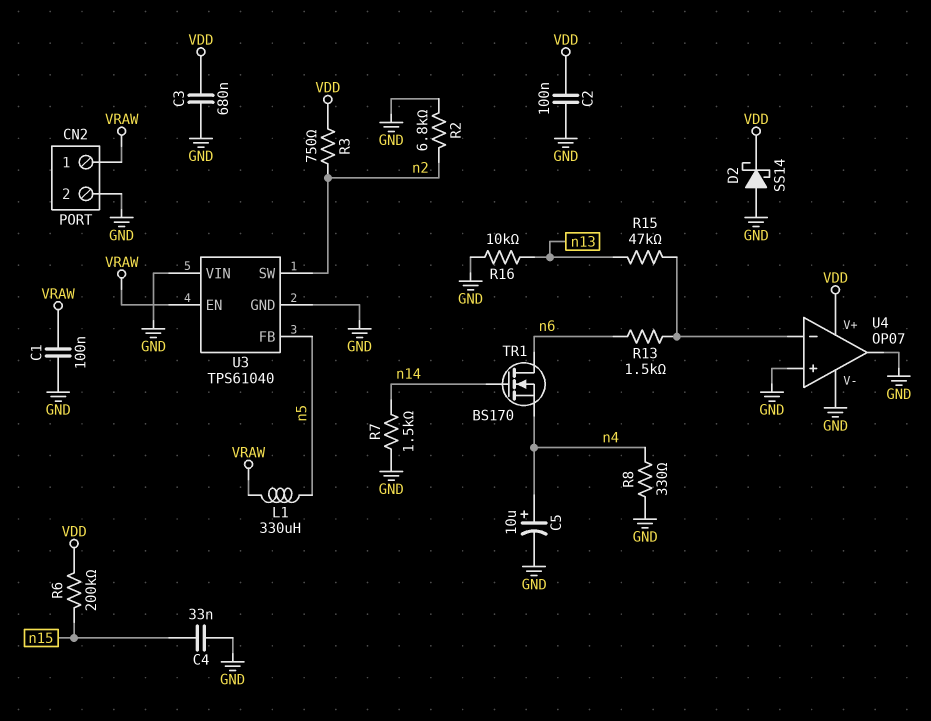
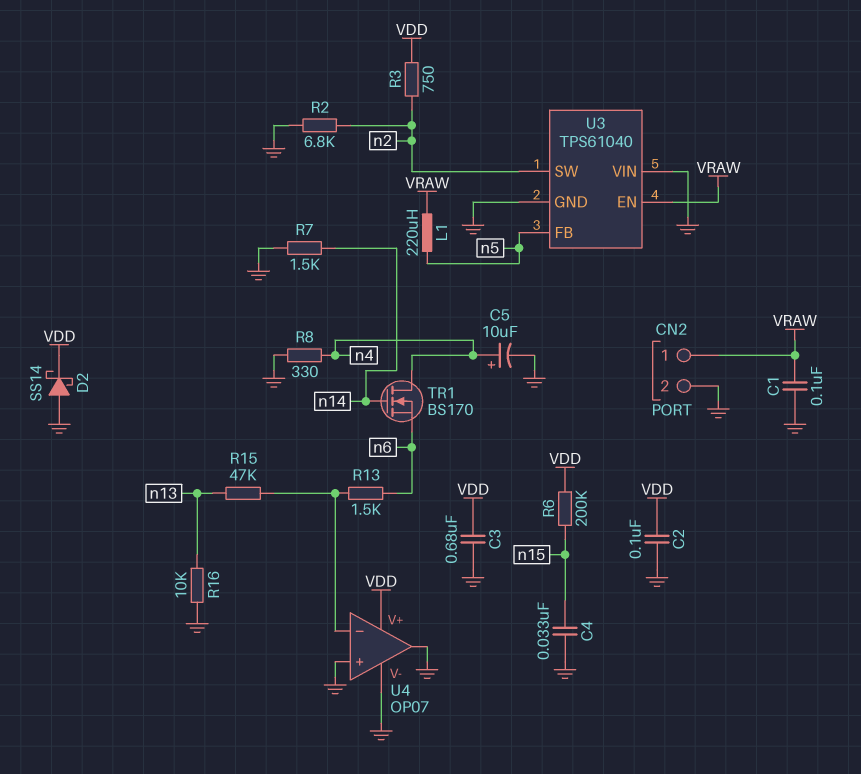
L1: 330uH (VRAW, n5) -> 220uH (VRAW, n5)
TR1: NMOS BS170 (G n14, D n6, S n4) -> NMOS BS170 (G n14, D n4, S n6)

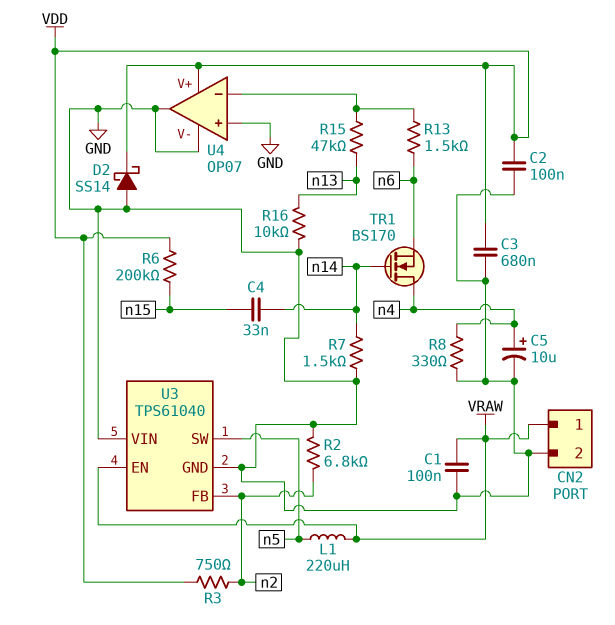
C4: 33nF (GND, n15) -> 33nF (n14, n15)
U3 pin FB: n5 -> n2
U3 pin SW: n2 -> n5

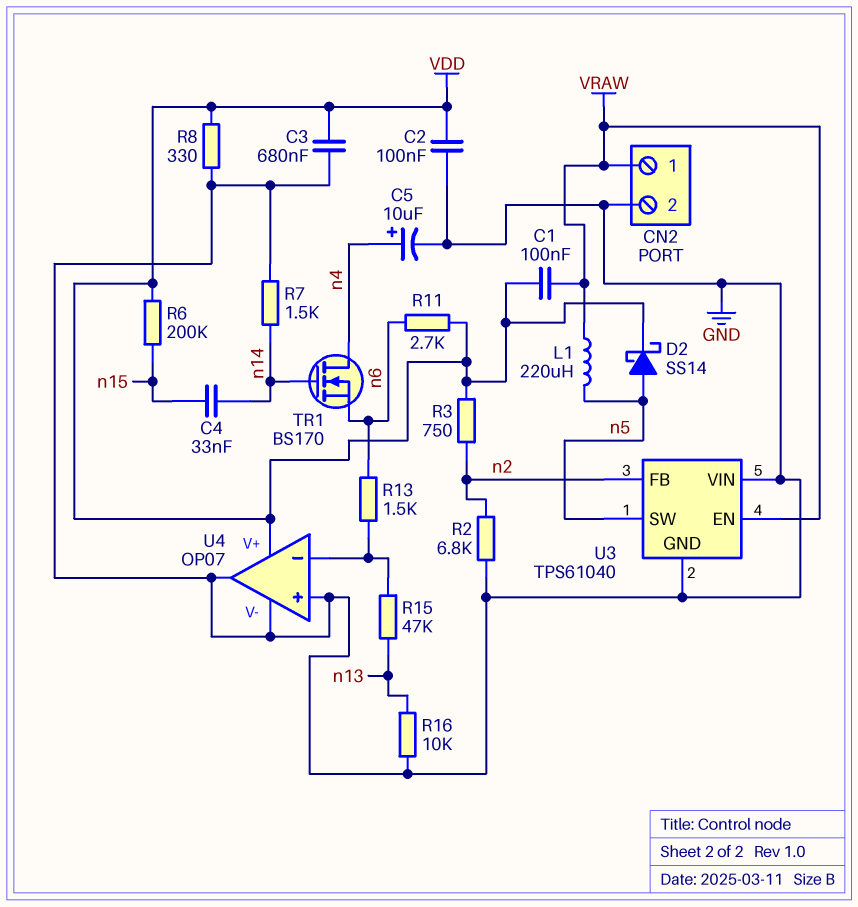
C1: 100nF (GND, VRAW) -> 100nF (VDD, VRAW)
D2: schottky SS14 (A GND, K VDD) -> schottky SS14 (A n5, K VDD)
R8: 330 (GND, n4) -> 330 (GND, VDD)
R11: none -> 2.7k (VDD, n6)

